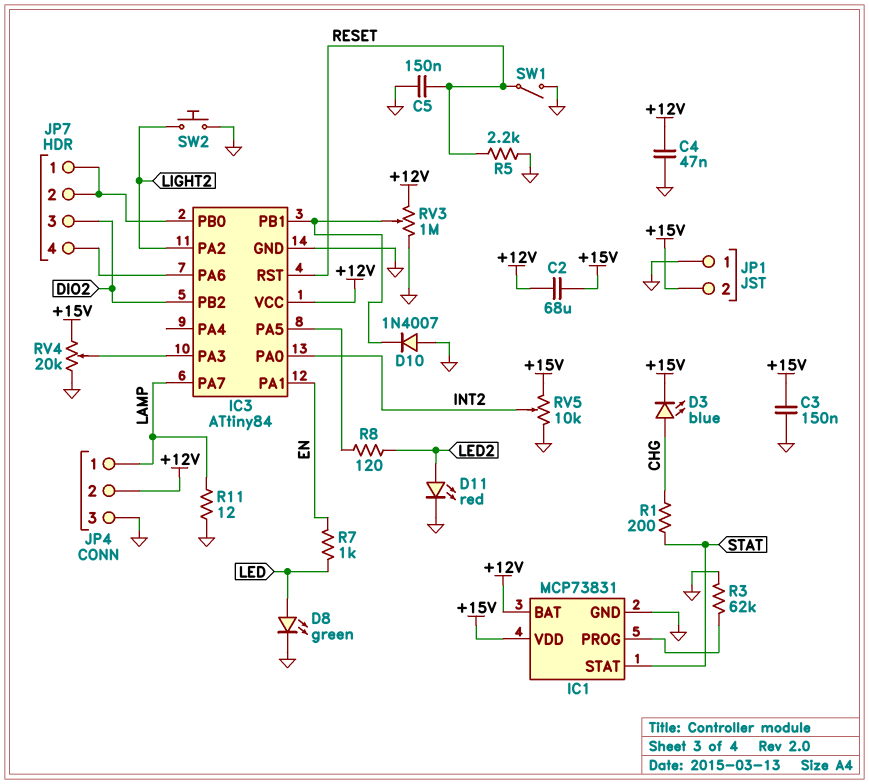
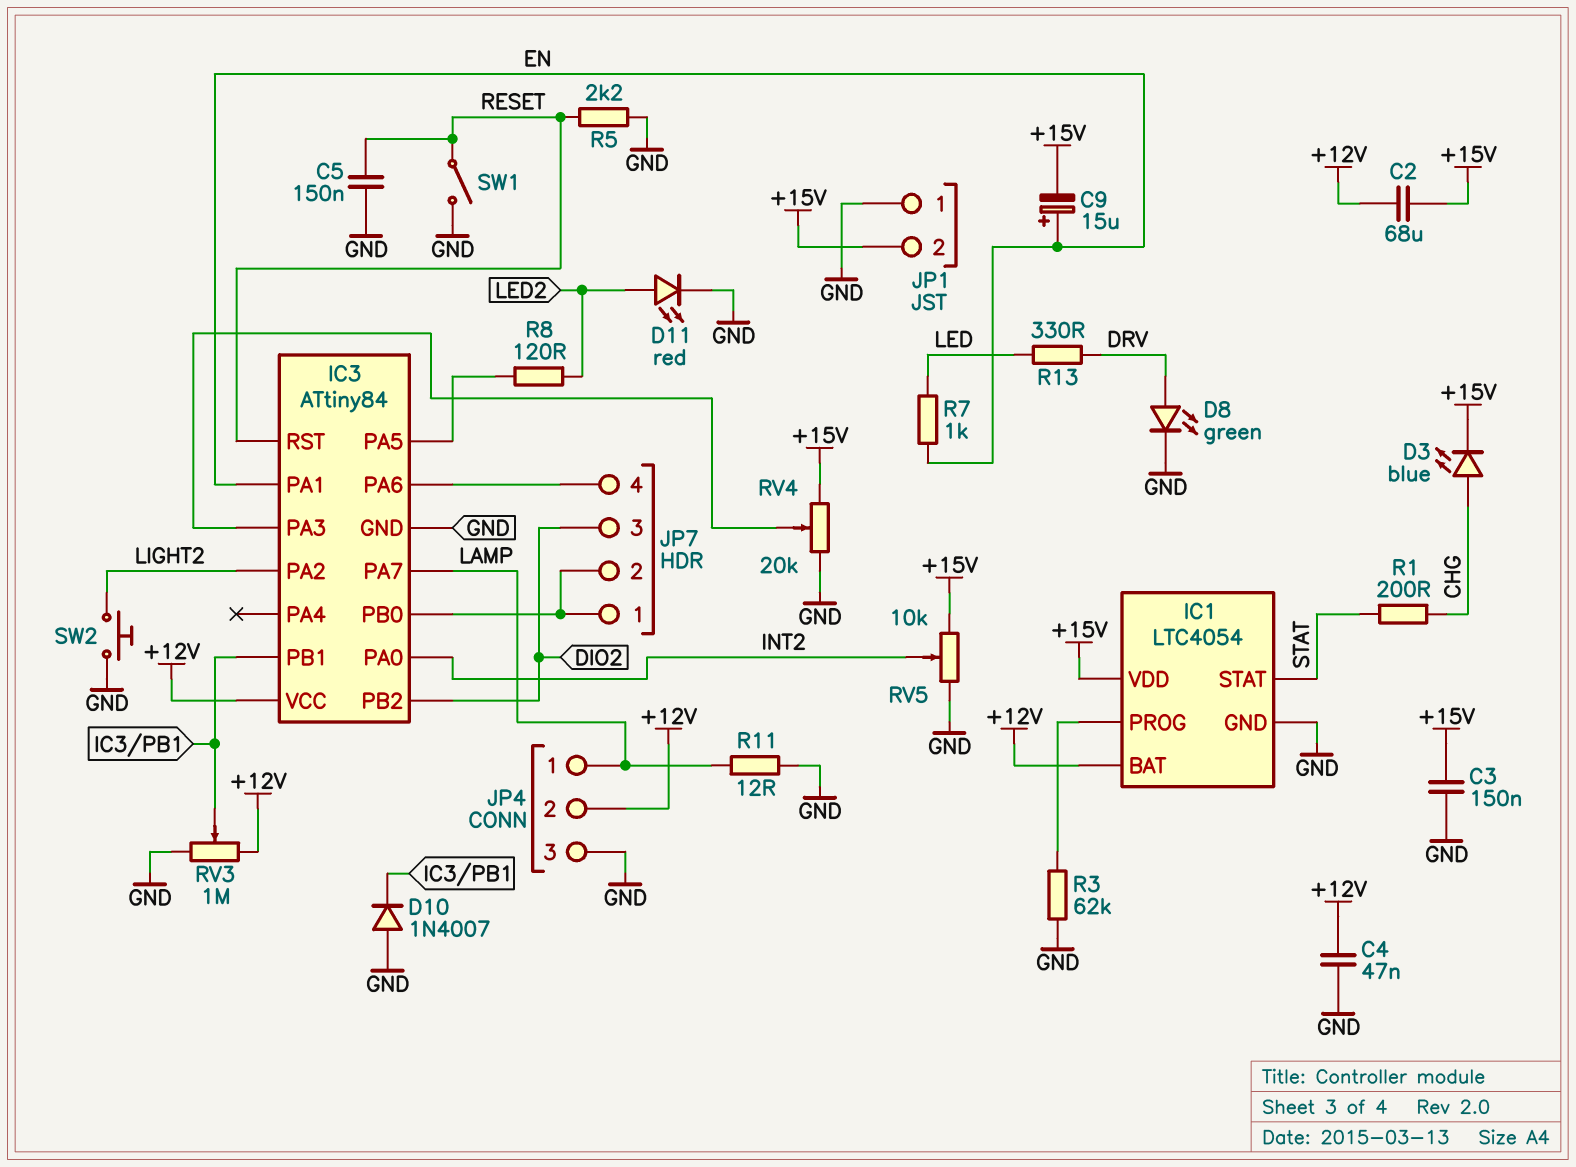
C9: none -> 15uF (plus EN, minus +15V)
D8: LED green (A LED, K GND) -> LED green (A DRV, K GND)
IC1: MCP73831 -> LTC4054
R13: none -> 330 (DRV, LED)

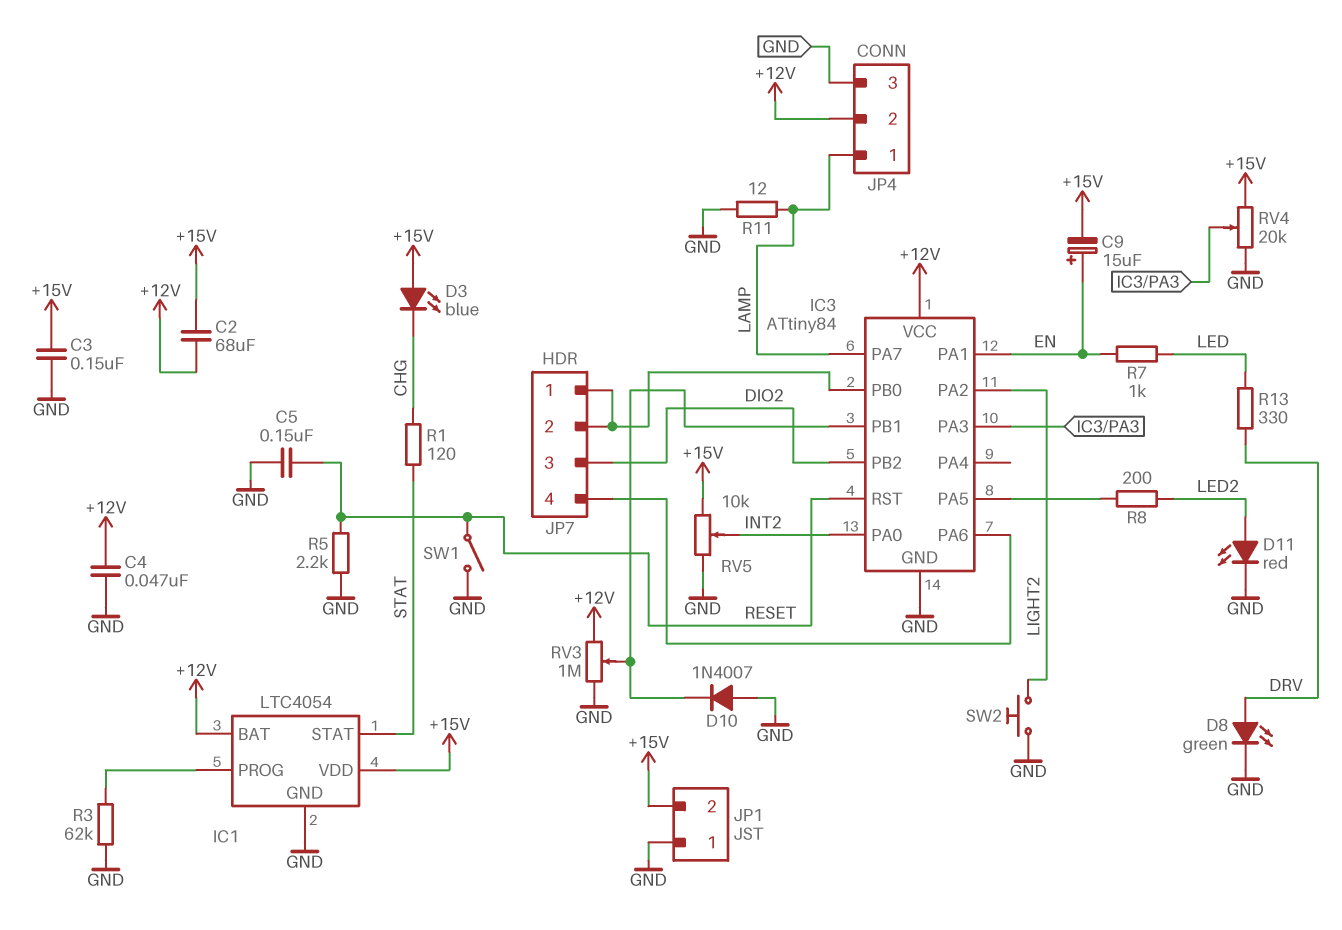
D3: LED blue (A CHG, K +15V) -> LED blue (A +15V, K CHG)
R1: 200 (CHG, STAT) -> 120 (CHG, STAT)
R8: 120 (IC3/PA5, LED2) -> 200 (IC3/PA5, LED2)

